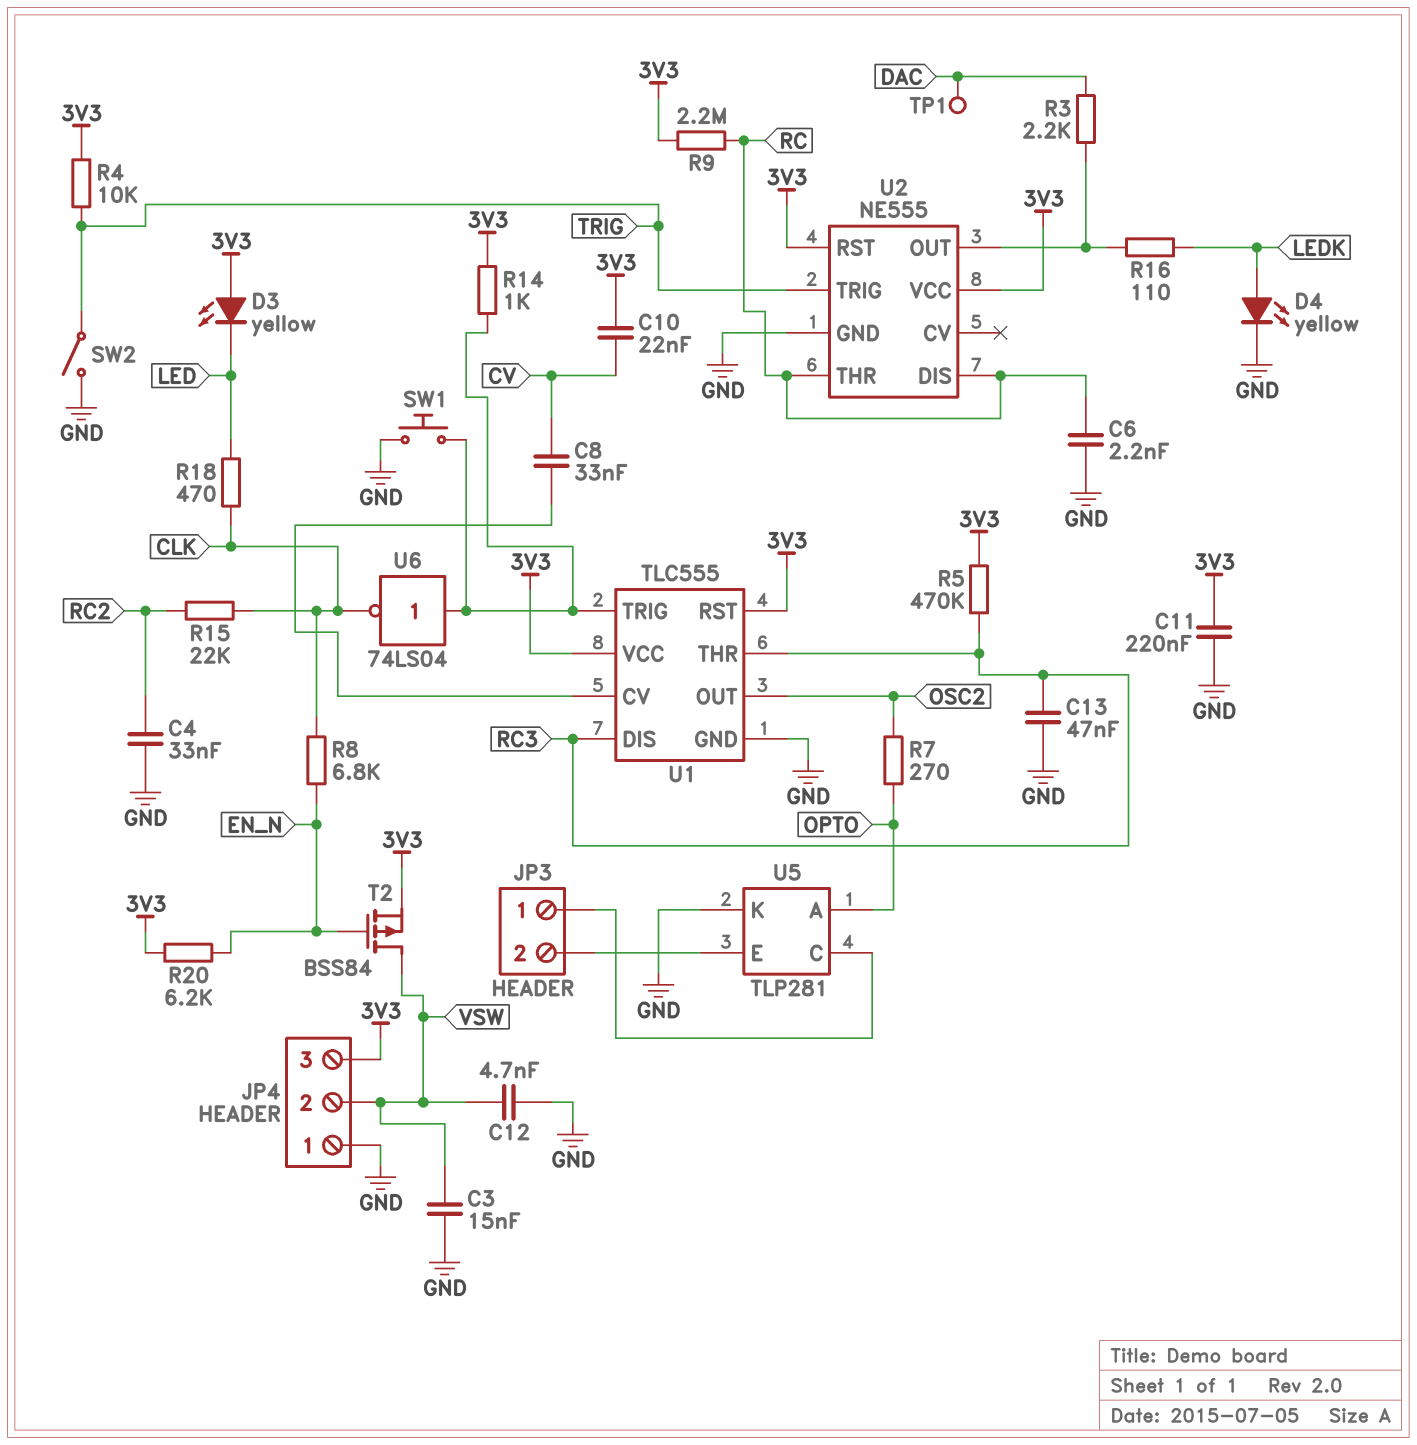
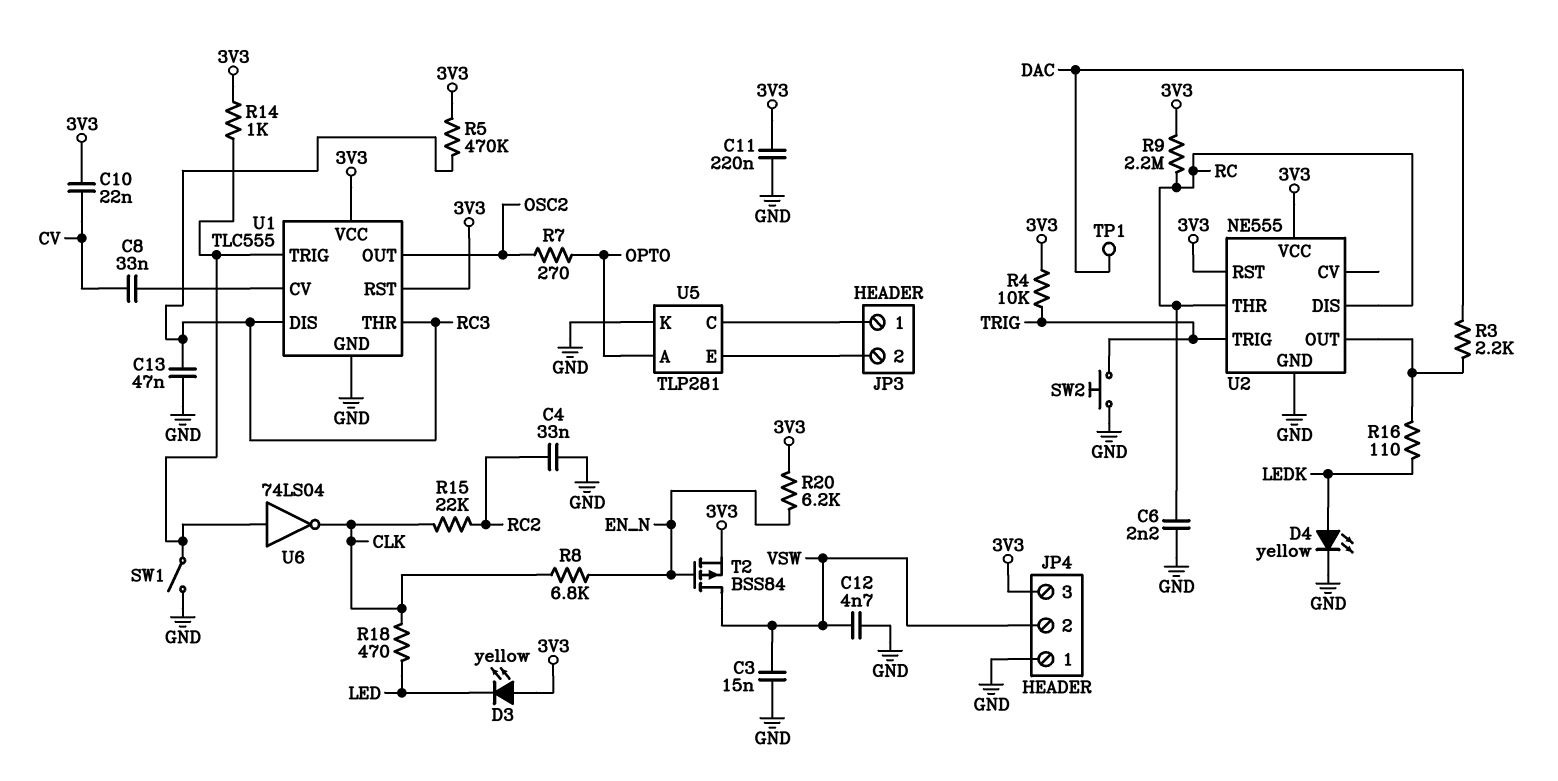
SW1: button (GND, U1/TRIG) -> switch (GND, U1/TRIG)
SW2: switch (GND, TRIG) -> button (GND, TRIG)

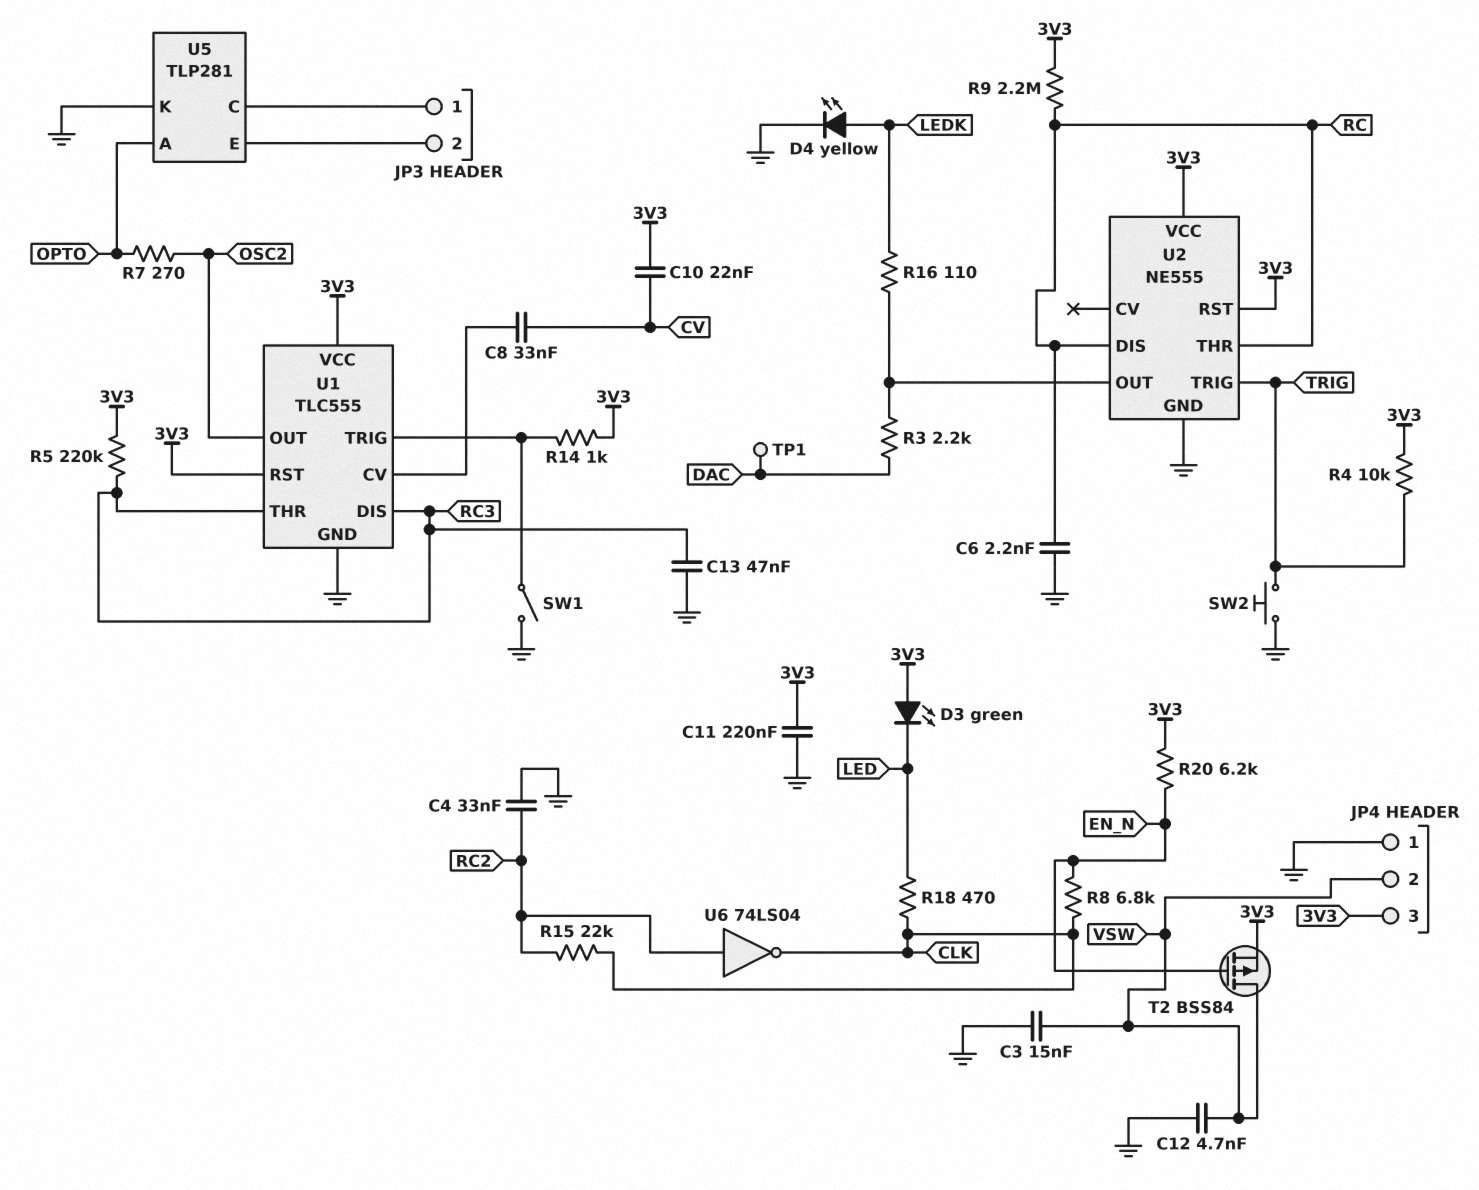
D3: LED yellow (A 3V3, K LED) -> LED green (A 3V3, K LED)
R5: 470k (3V3, RC3) -> 220k (3V3, RC3)
U6: NOT 74LS04 (in U1/TRIG, out CLK) -> NOT 74LS04 (in RC2, out CLK)

